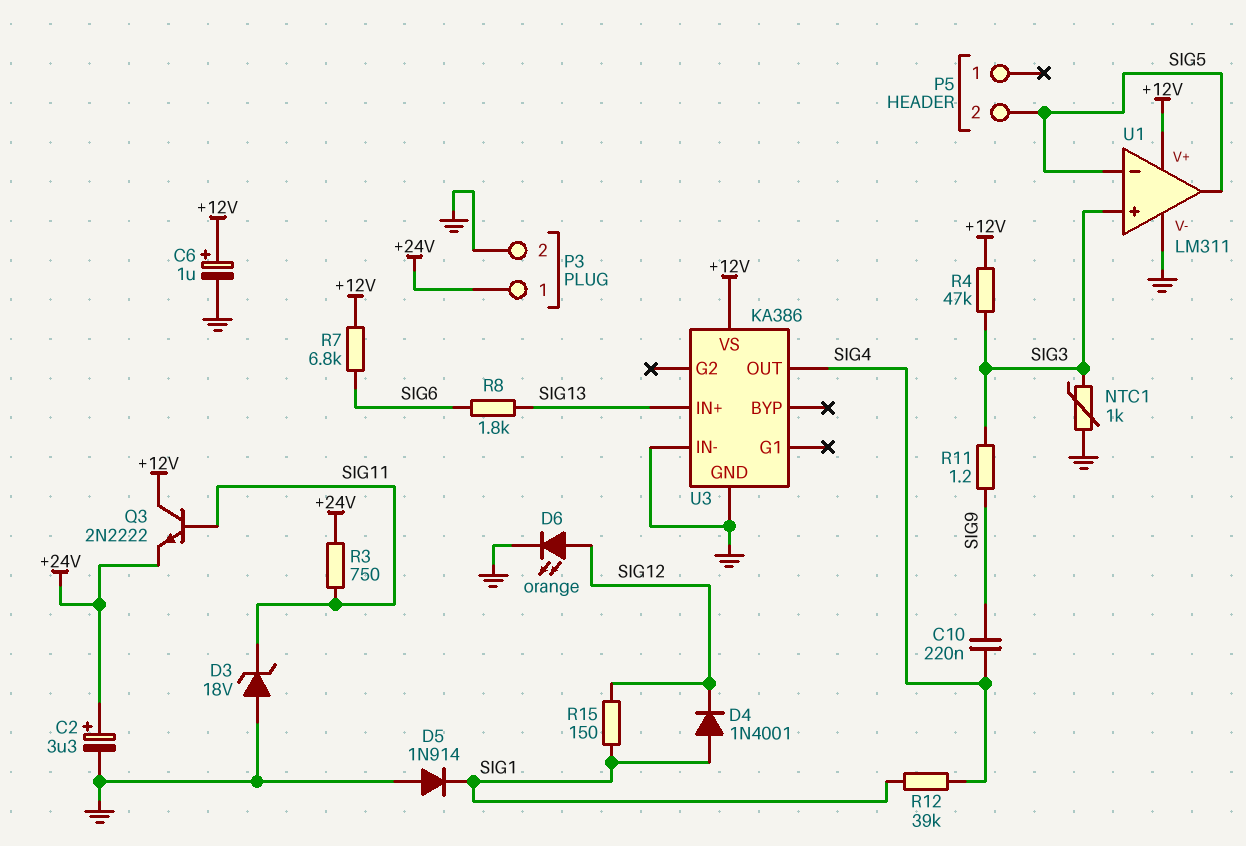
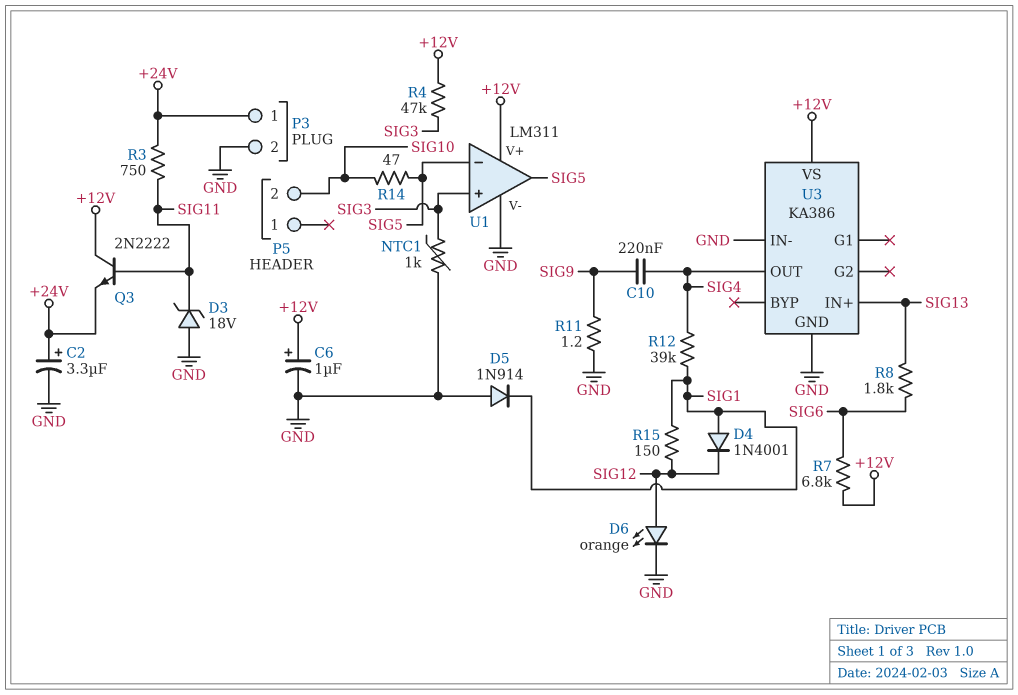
P5 pin 2: SIG5 -> SIG10
R11: 1.2 (SIG3, SIG9) -> 1.2 (GND, SIG9)
R14: none -> 47 (SIG5, SIG10)

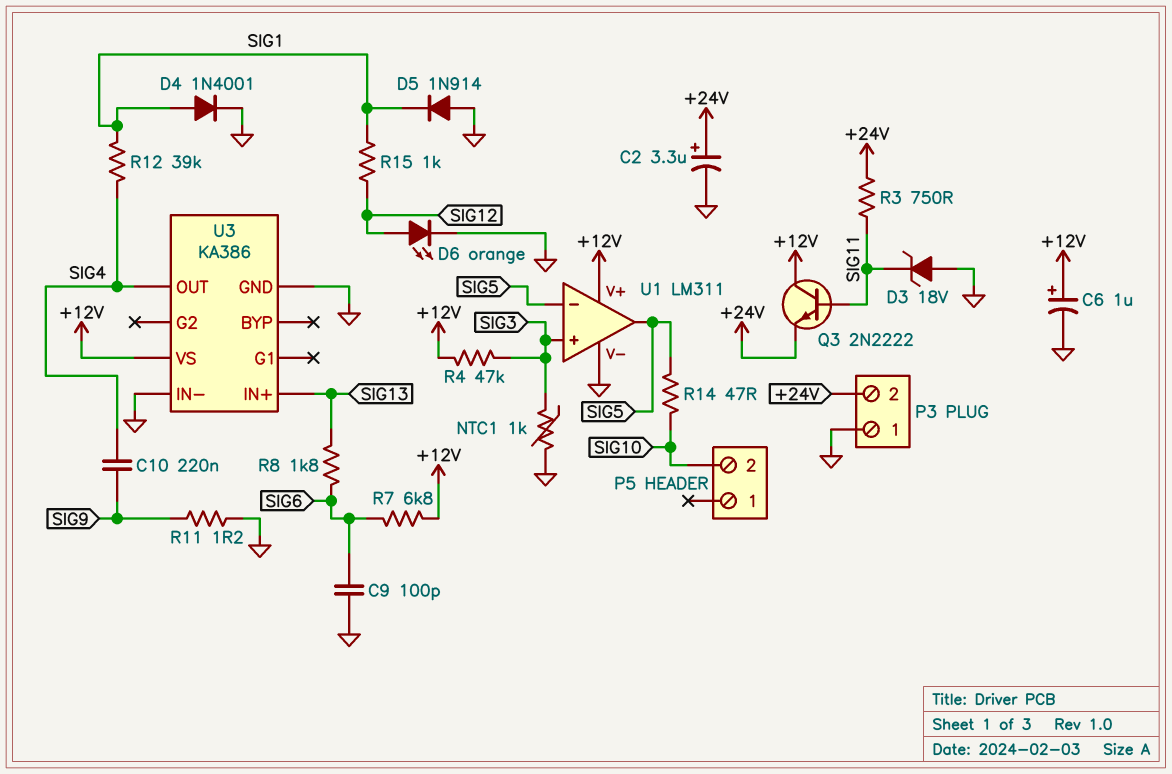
C9: none -> 100pF (GND, SIG6)
D4: diode 1N4001 (A SIG1, K SIG12) -> diode 1N4001 (A SIG1, K GND)
P3 pin 1: +24V -> GND
P3 pin 2: GND -> +24V
R15: 150 (SIG1, SIG12) -> 1k (SIG1, SIG12)

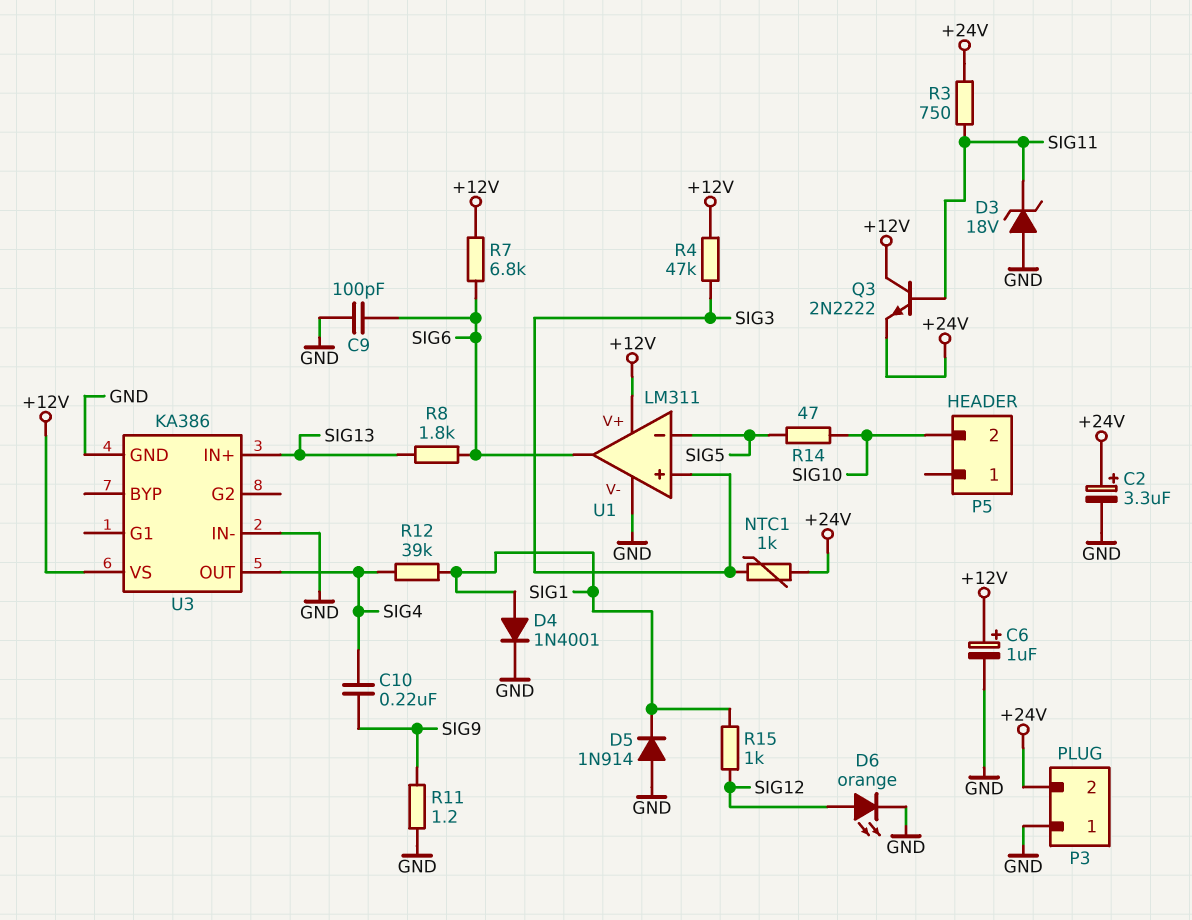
NTC1: 1k (GND, SIG3) -> 1k (+24V, SIG3)
U1 pin out: SIG5 -> SIG6

